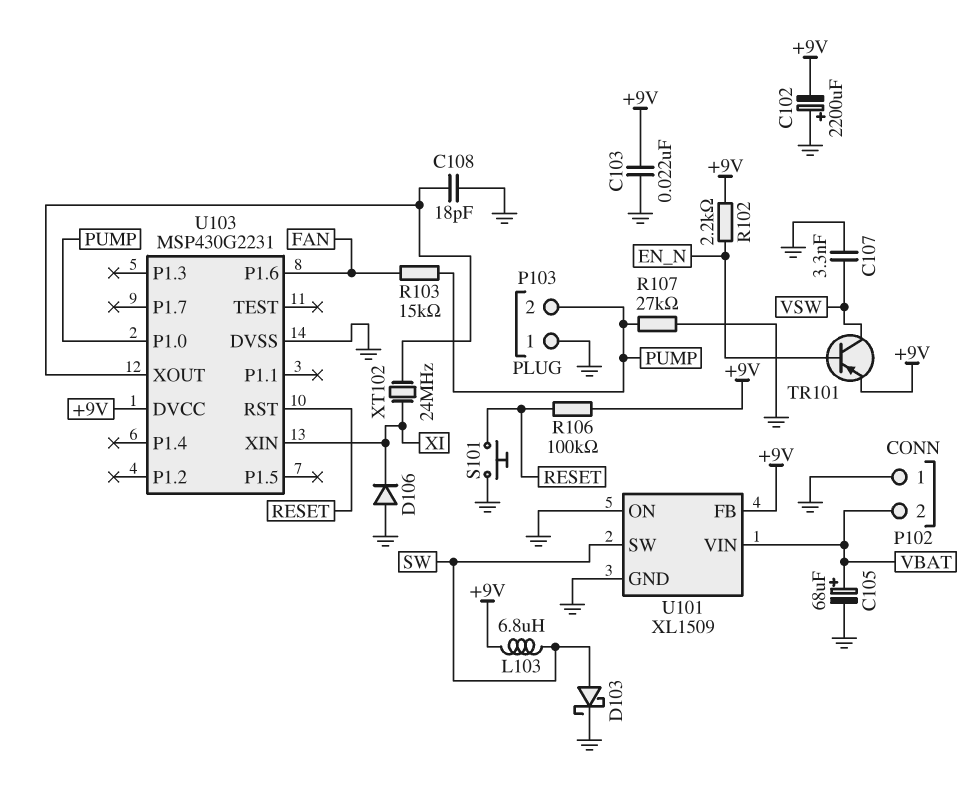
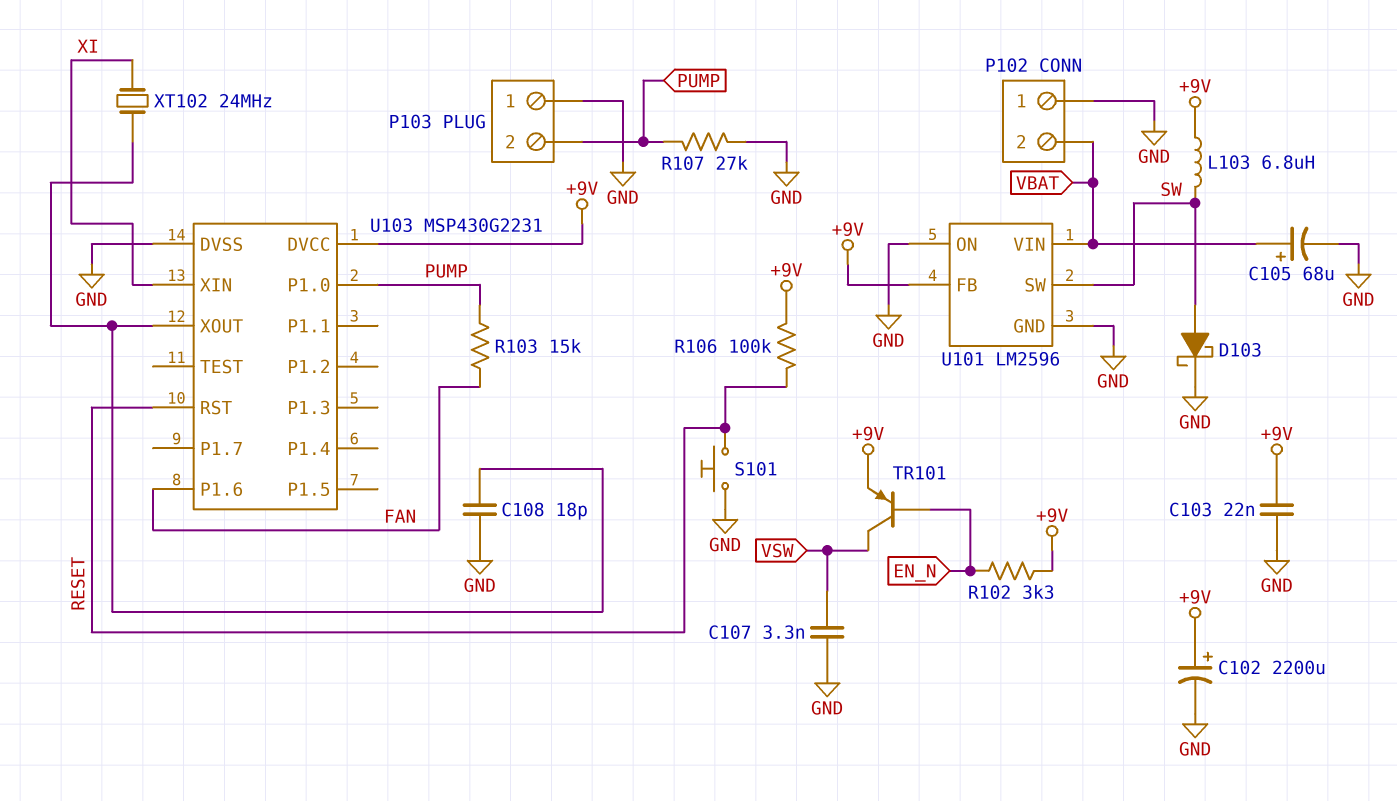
C102: 2200uF (plus GND, minus +9V) -> 2200uF (plus +9V, minus GND)
D106: diode (A GND, K XI) -> none
R102: 2.2k (+9V, EN_N) -> 3.3k (+9V, EN_N)
U101: XL1509 -> LM2596

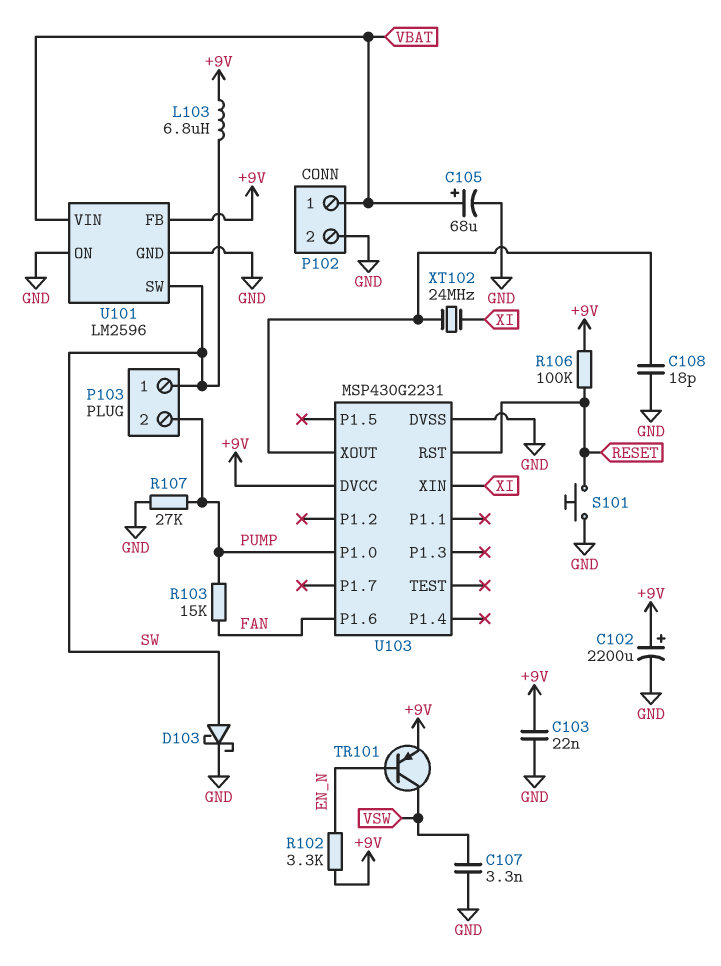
P102 pin 1: GND -> VBAT
P102 pin 2: VBAT -> GND
P103 pin 1: GND -> SW

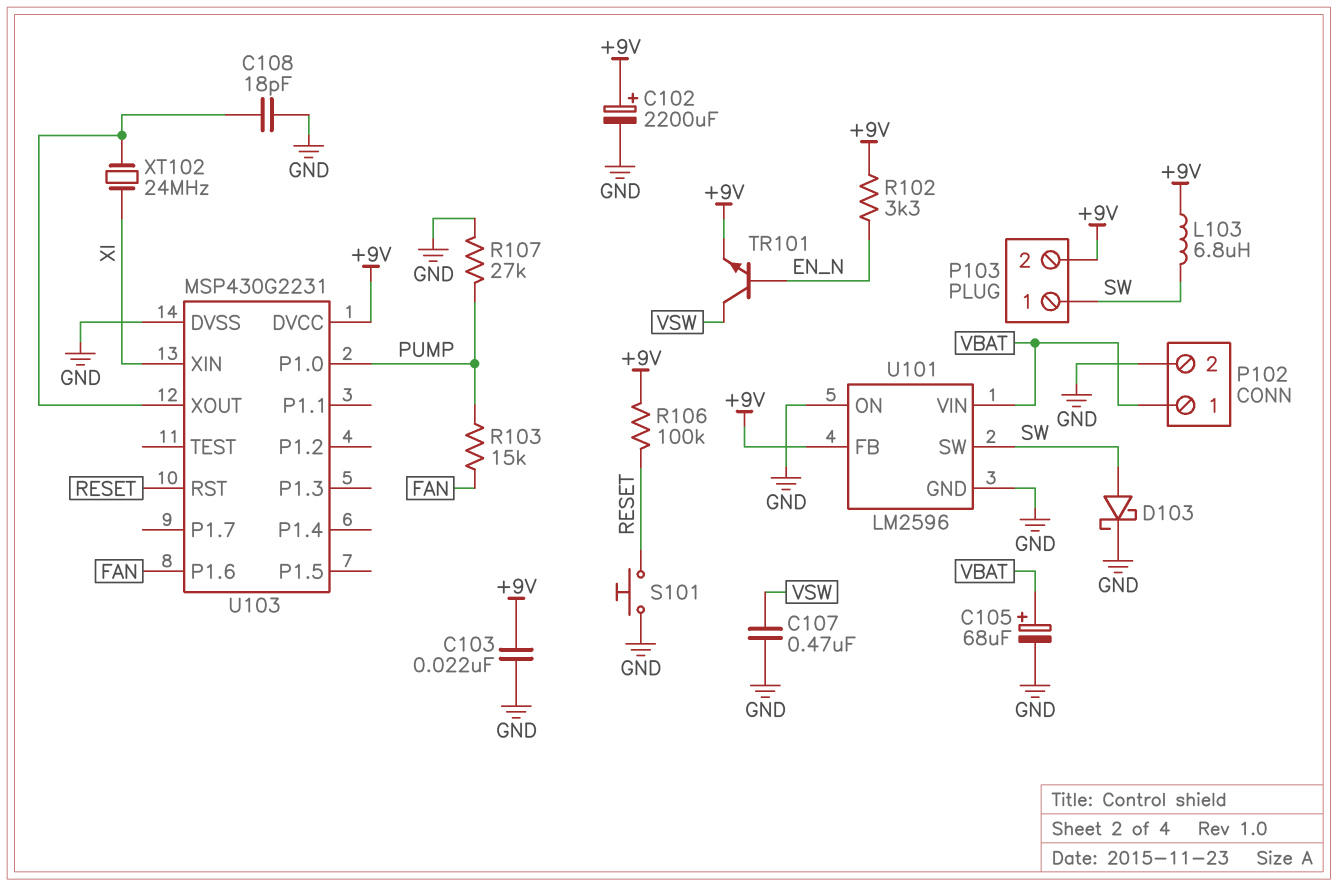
C107: 3.3nF (GND, VSW) -> 470nF (GND, VSW)
P103 pin 2: PUMP -> +9V
TR101: PNP (B EN_N, C VSW, E +9V) -> NPN (B EN_N, C VSW, E +9V)

